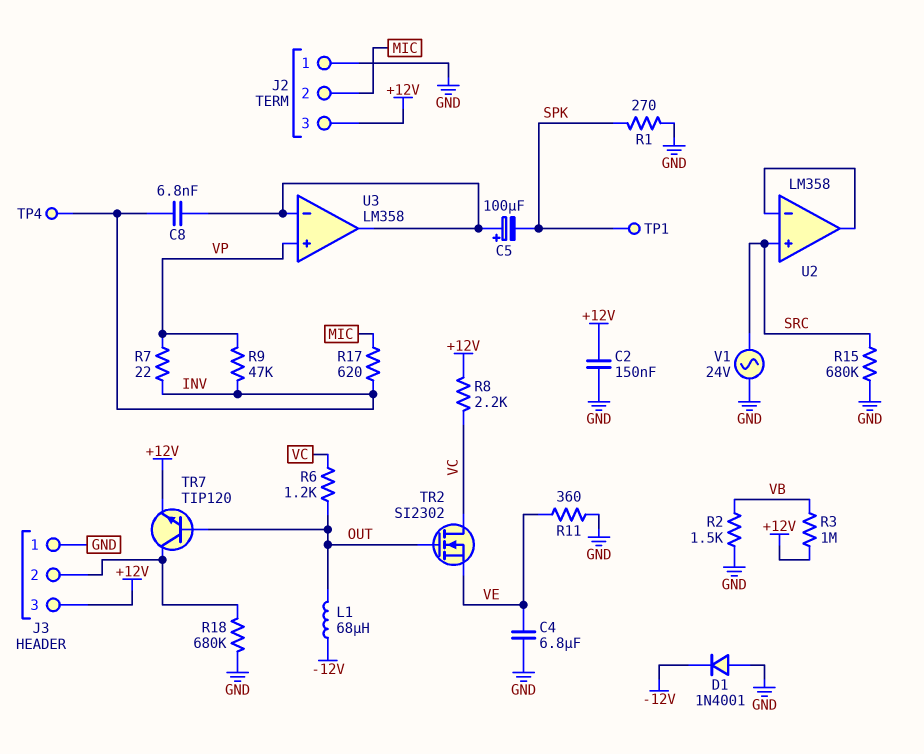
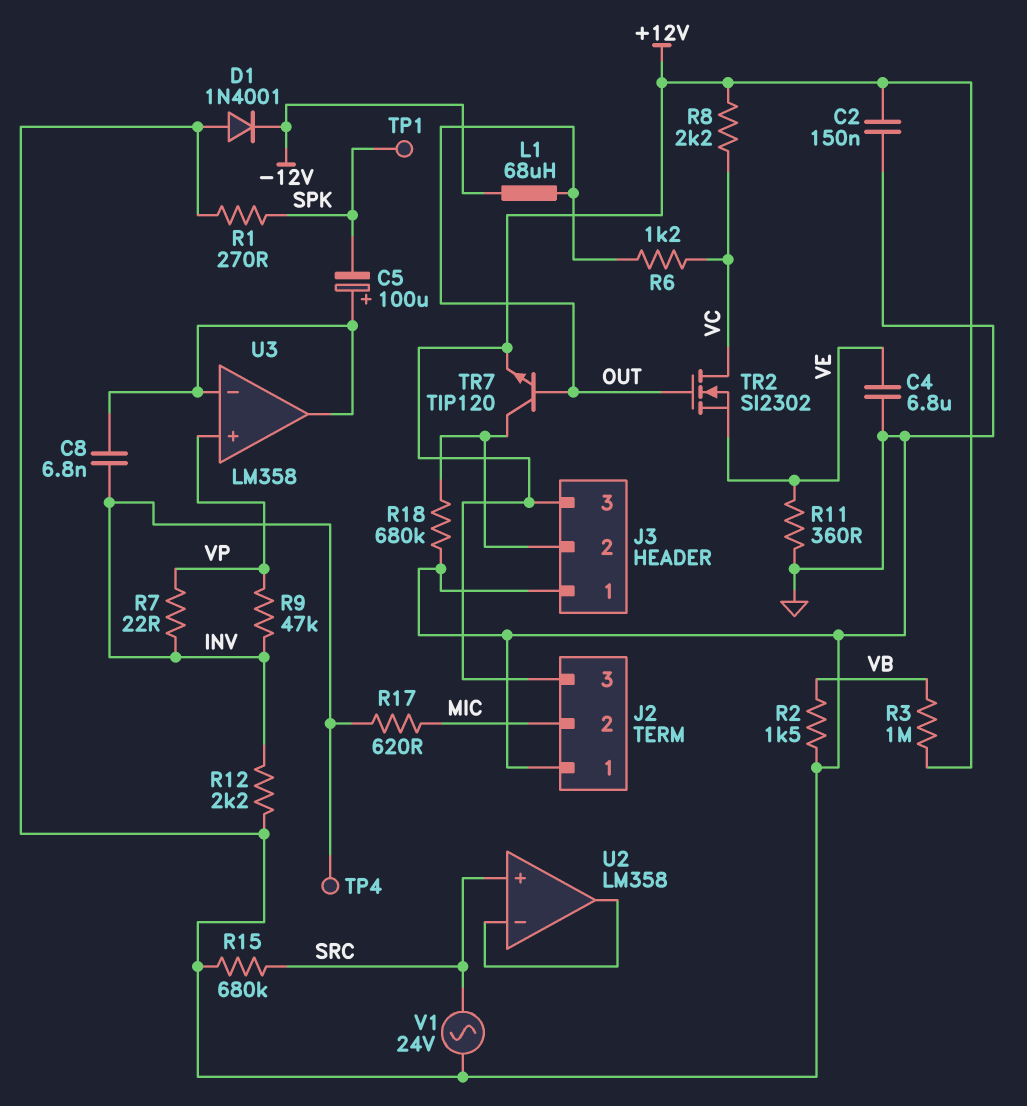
R12: none -> 2.2k (GND, INV)

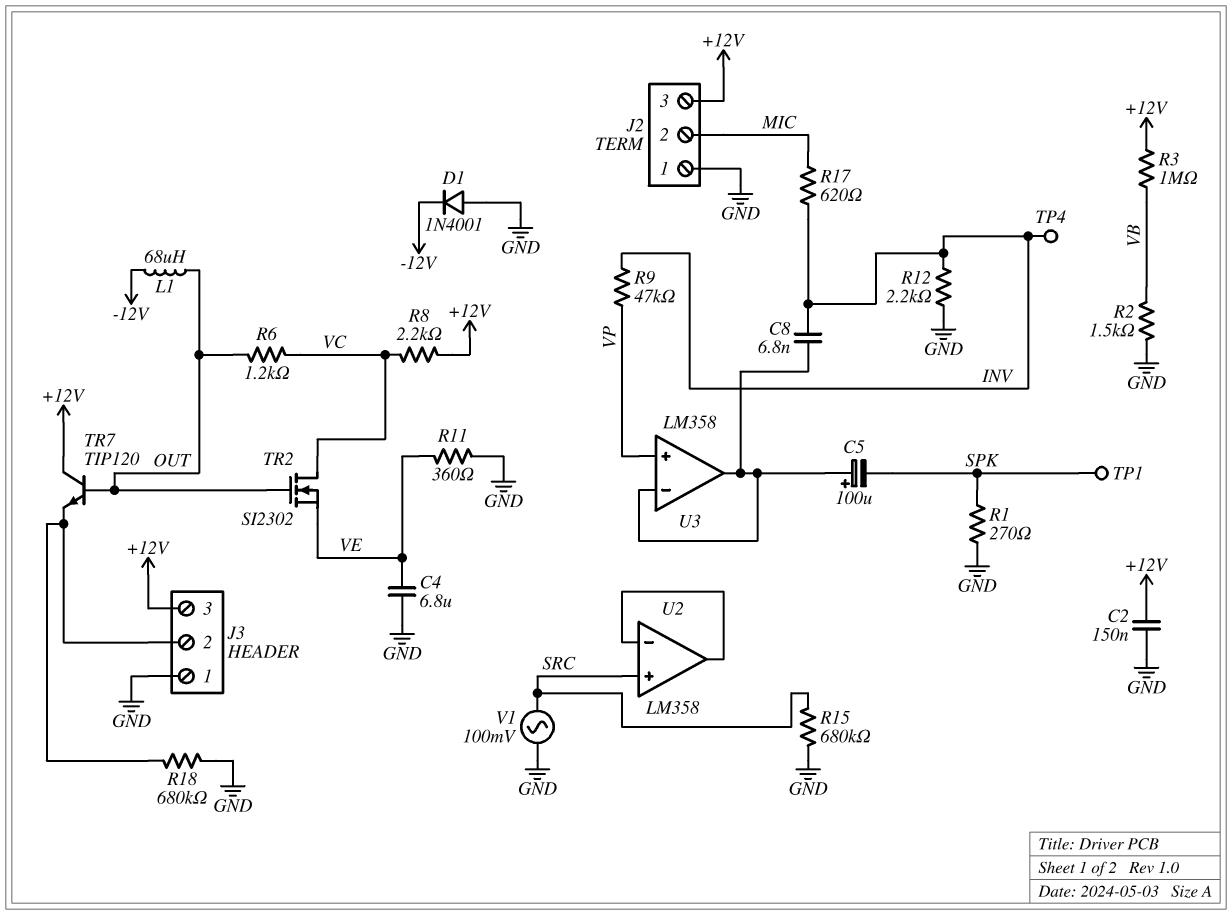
R7: 22 (INV, VP) -> none
TR7: NPN TIP120 (B OUT, C J3/2, E +12V) -> NPN TIP120 (B OUT, C +12V, E J3/2)
V1: AC 24V (GND, SRC) -> AC 100mV (GND, SRC)

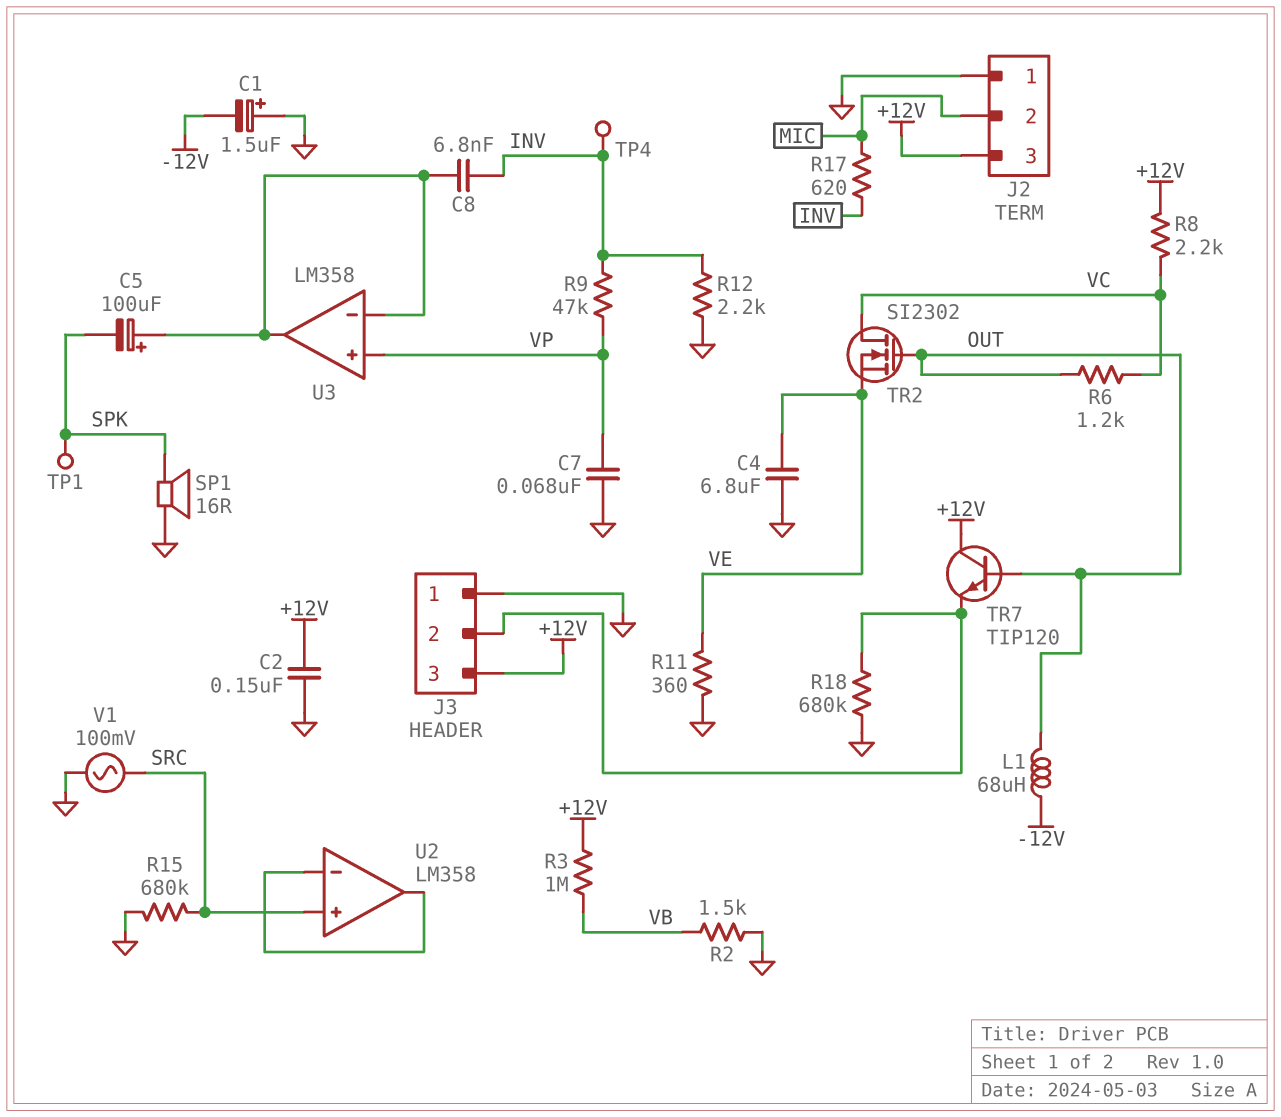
C1: none -> 1.5uF (plus GND, minus -12V)
C7: none -> 68nF (GND, VP)
D1: diode 1N4001 (A GND, K -12V) -> none
R1: 270 (GND, SPK) -> none
SP1: none -> speaker 16R (GND, SPK)

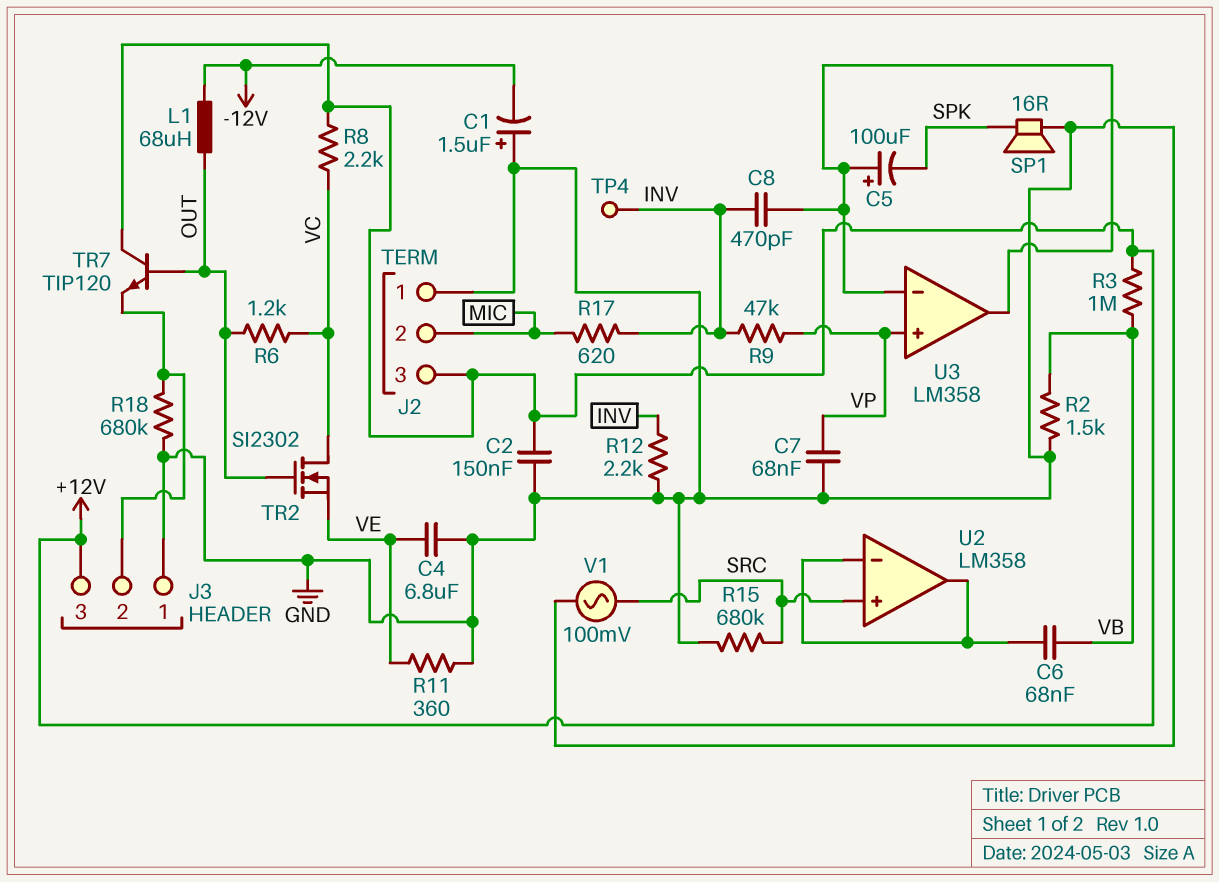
C6: none -> 68nF (U2/in-, VB)
C8: 6.8nF (INV, U3/in-) -> 470pF (INV, U3/in-)
TP1: test point (SPK) -> none

